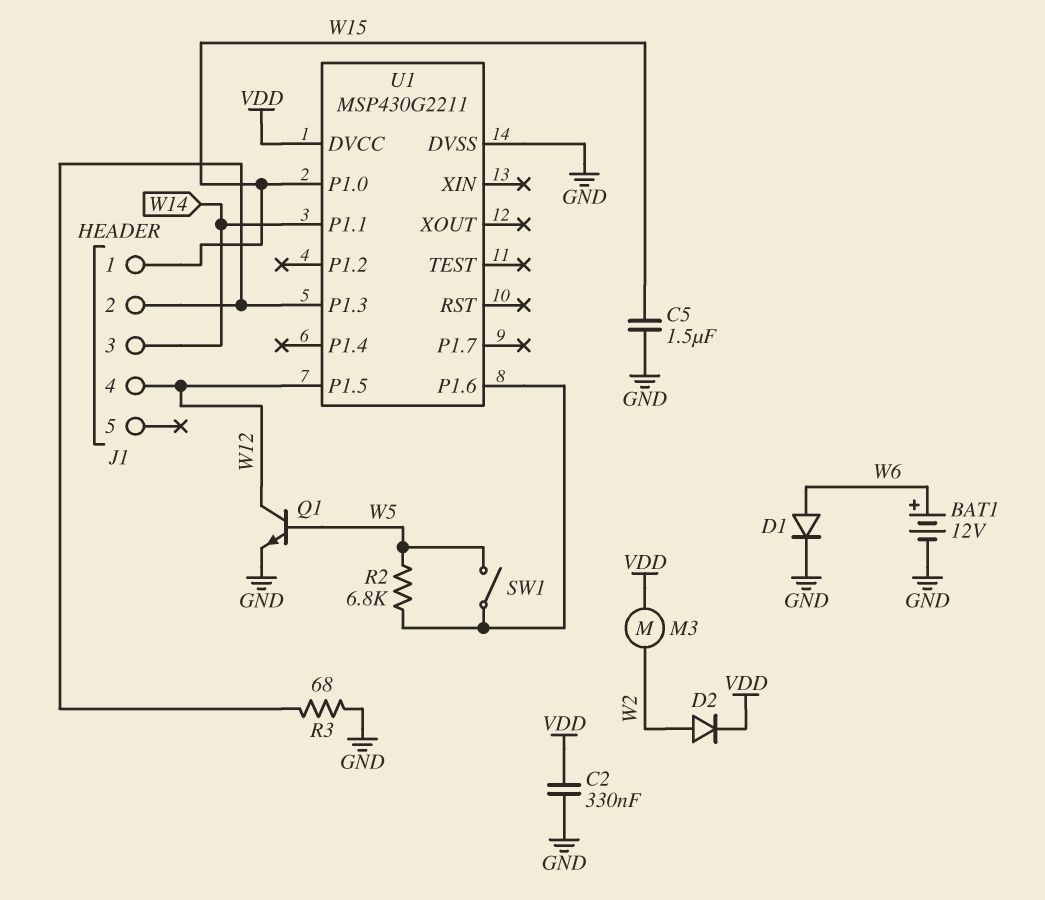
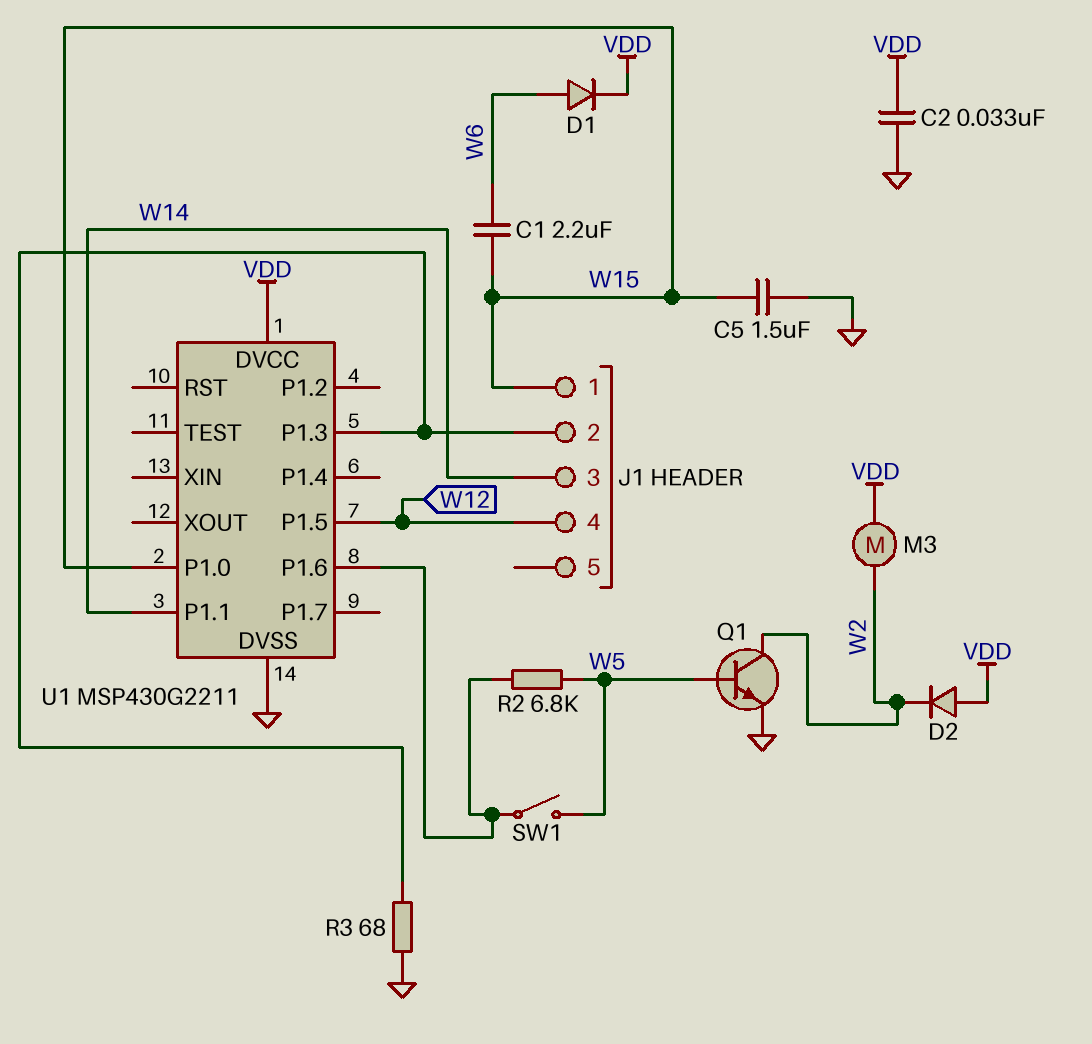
BAT1: 12V (plus W6, minus GND) -> none
C1: none -> 2.2uF (W6, W15)
C2: 330nF (GND, VDD) -> 33nF (GND, VDD)
D1: diode (A W6, K GND) -> diode (A W6, K VDD)
D2: diode (A W2, K VDD) -> diode (A VDD, K W2)
Q1: NPN (B W5, C W12, E GND) -> NPN (B W5, C W2, E GND)

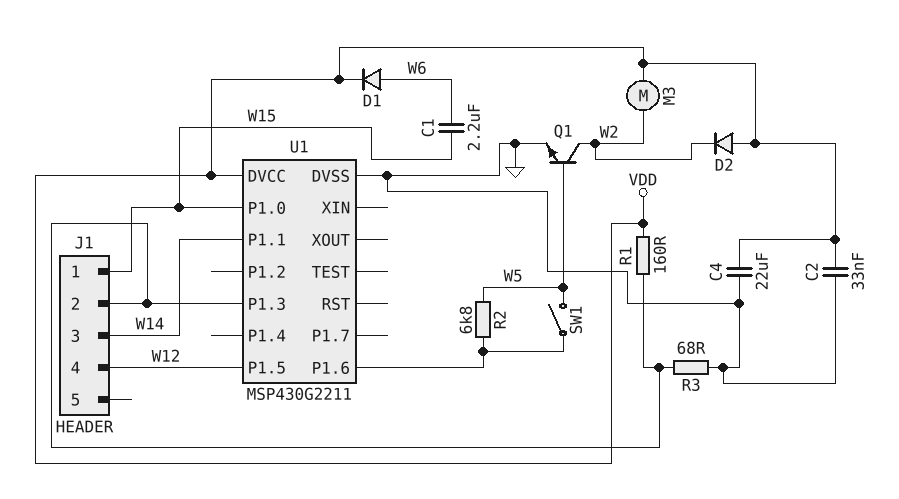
C4: none -> 22uF (GND, VDD)
C5: 1.5uF (GND, W15) -> none
R1: none -> 160 (J1/2, VDD)

